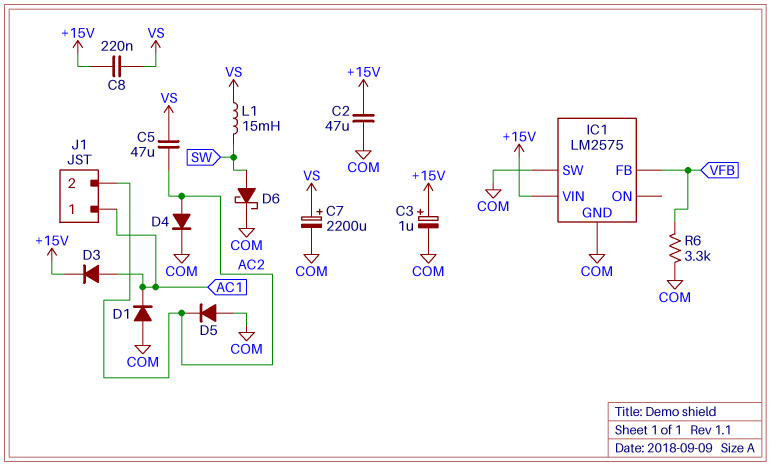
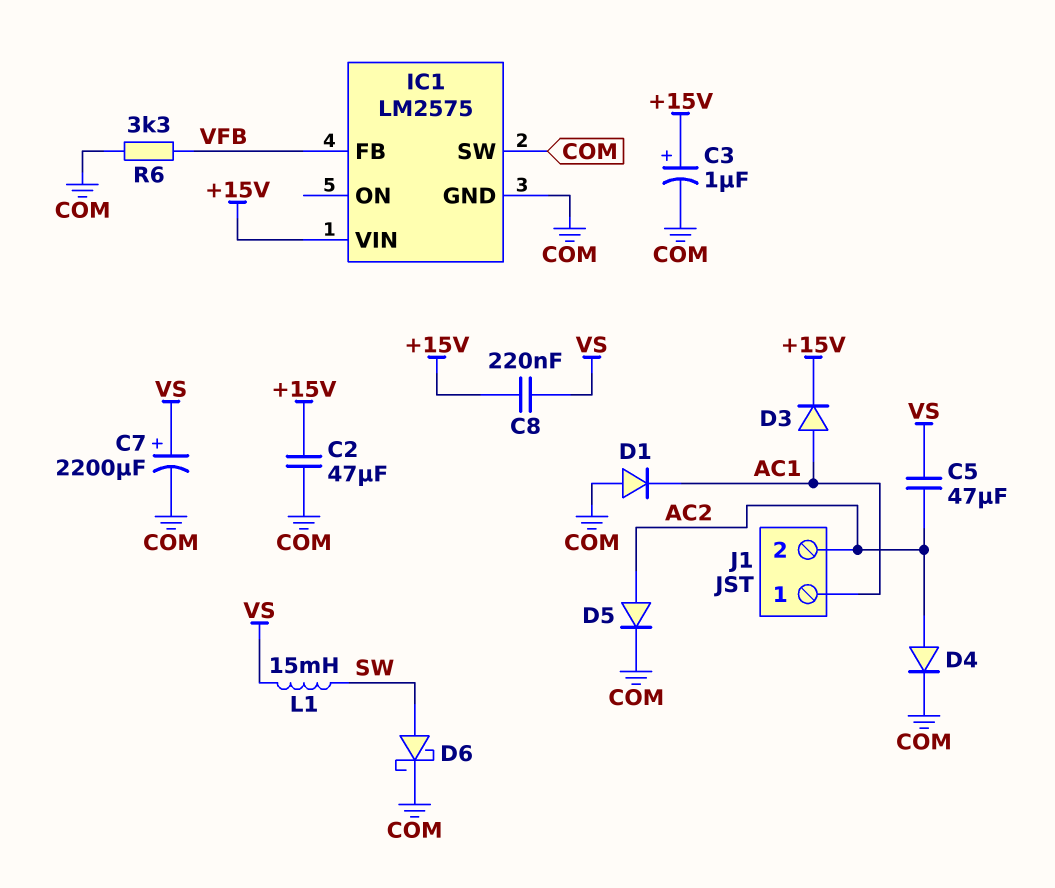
D5: diode (A COM, K AC2) -> diode (A AC2, K COM)

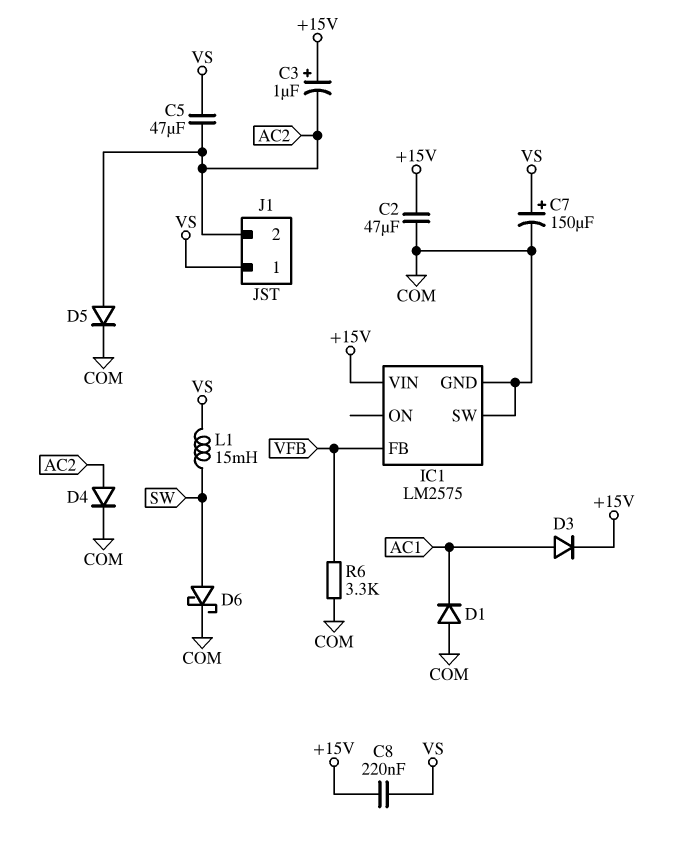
C3: 1uF (plus +15V, minus COM) -> 1uF (plus +15V, minus AC2)
C7: 2200uF (plus VS, minus COM) -> 150uF (plus VS, minus COM)
J1 pin 1: AC1 -> VS

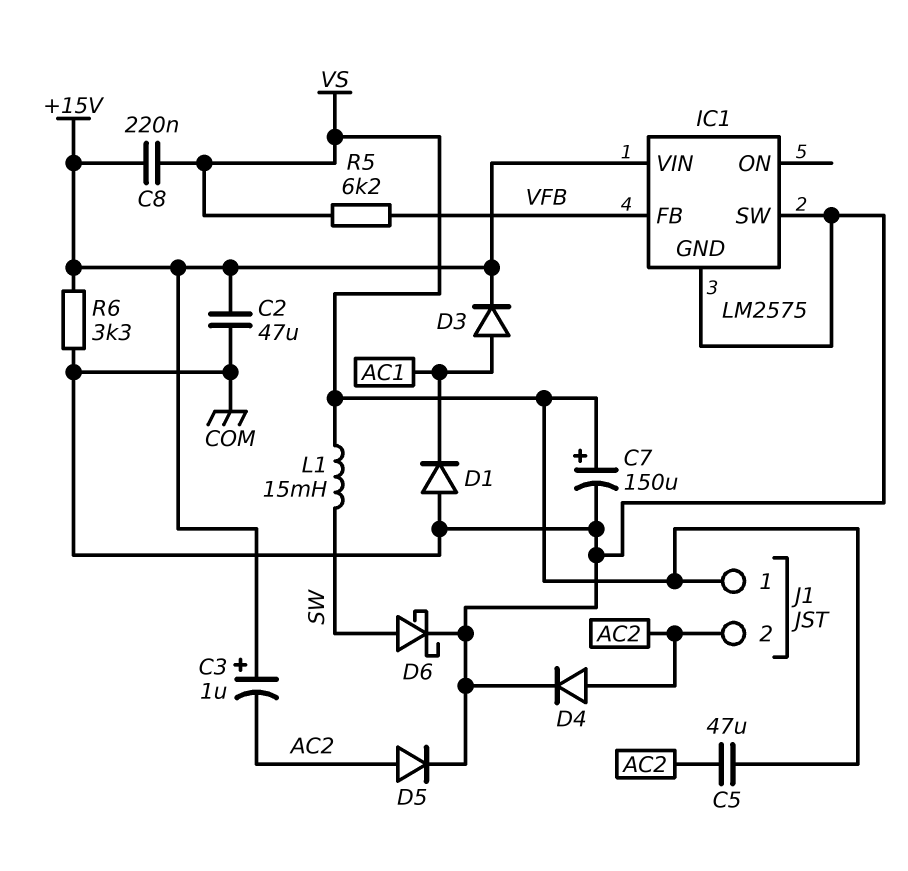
R5: none -> 6.2k (VFB, VS)
R6: 3.3k (COM, VFB) -> 3.3k (+15V, COM)

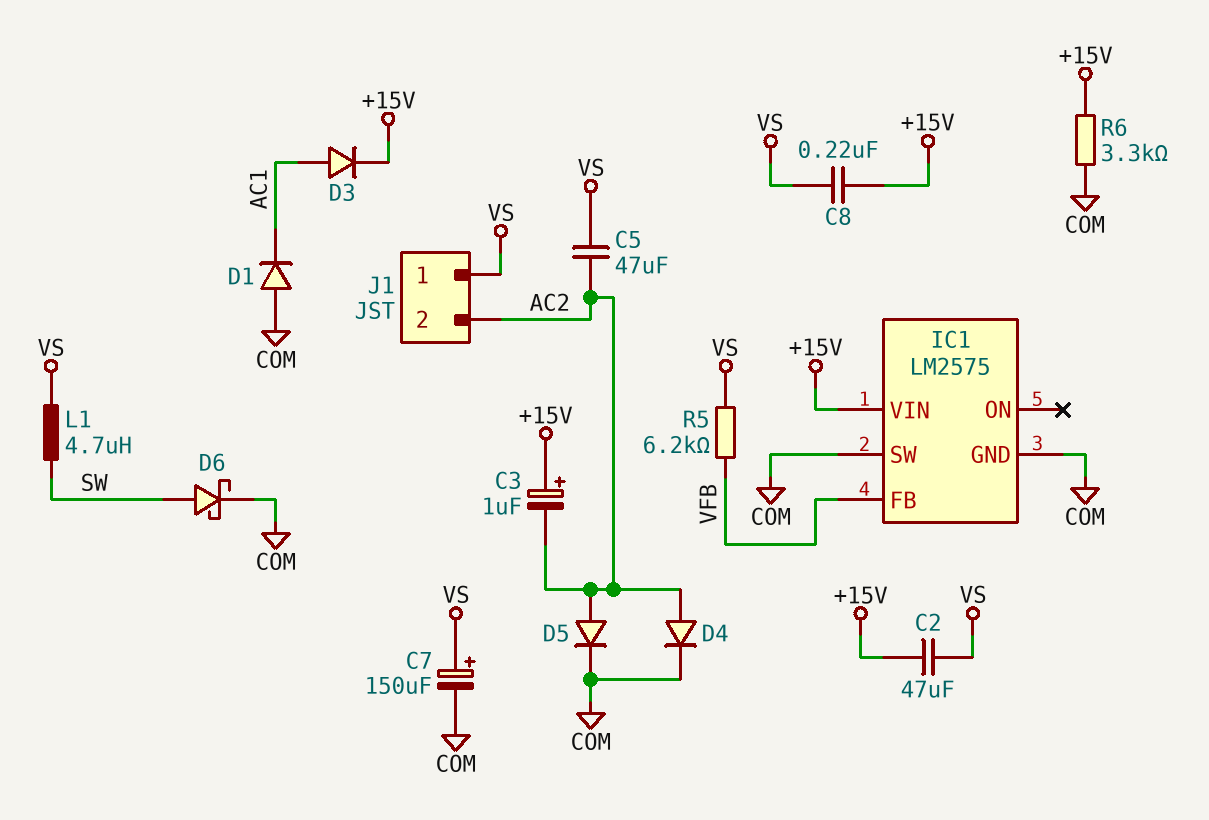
C2: 47uF (+15V, COM) -> 47uF (+15V, VS)
L1: 15mH (SW, VS) -> 4.7uH (SW, VS)

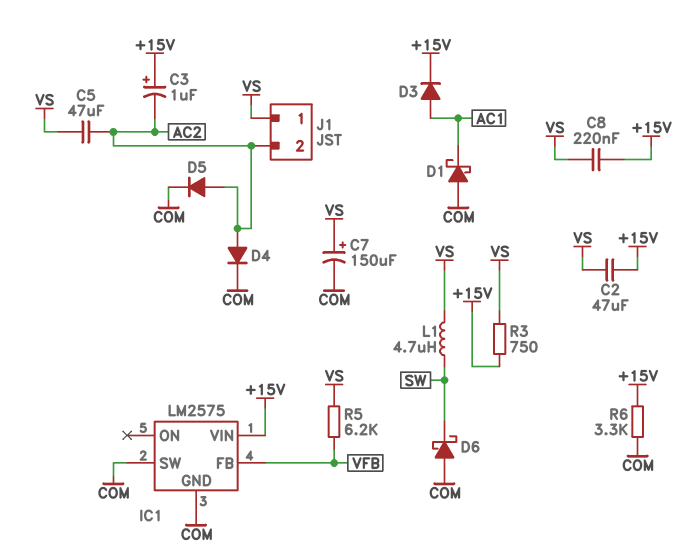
D1: diode (A COM, K AC1) -> schottky (A COM, K AC1)
D6: schottky (A SW, K COM) -> schottky (A COM, K SW)
R3: none -> 750 (+15V, VS)

